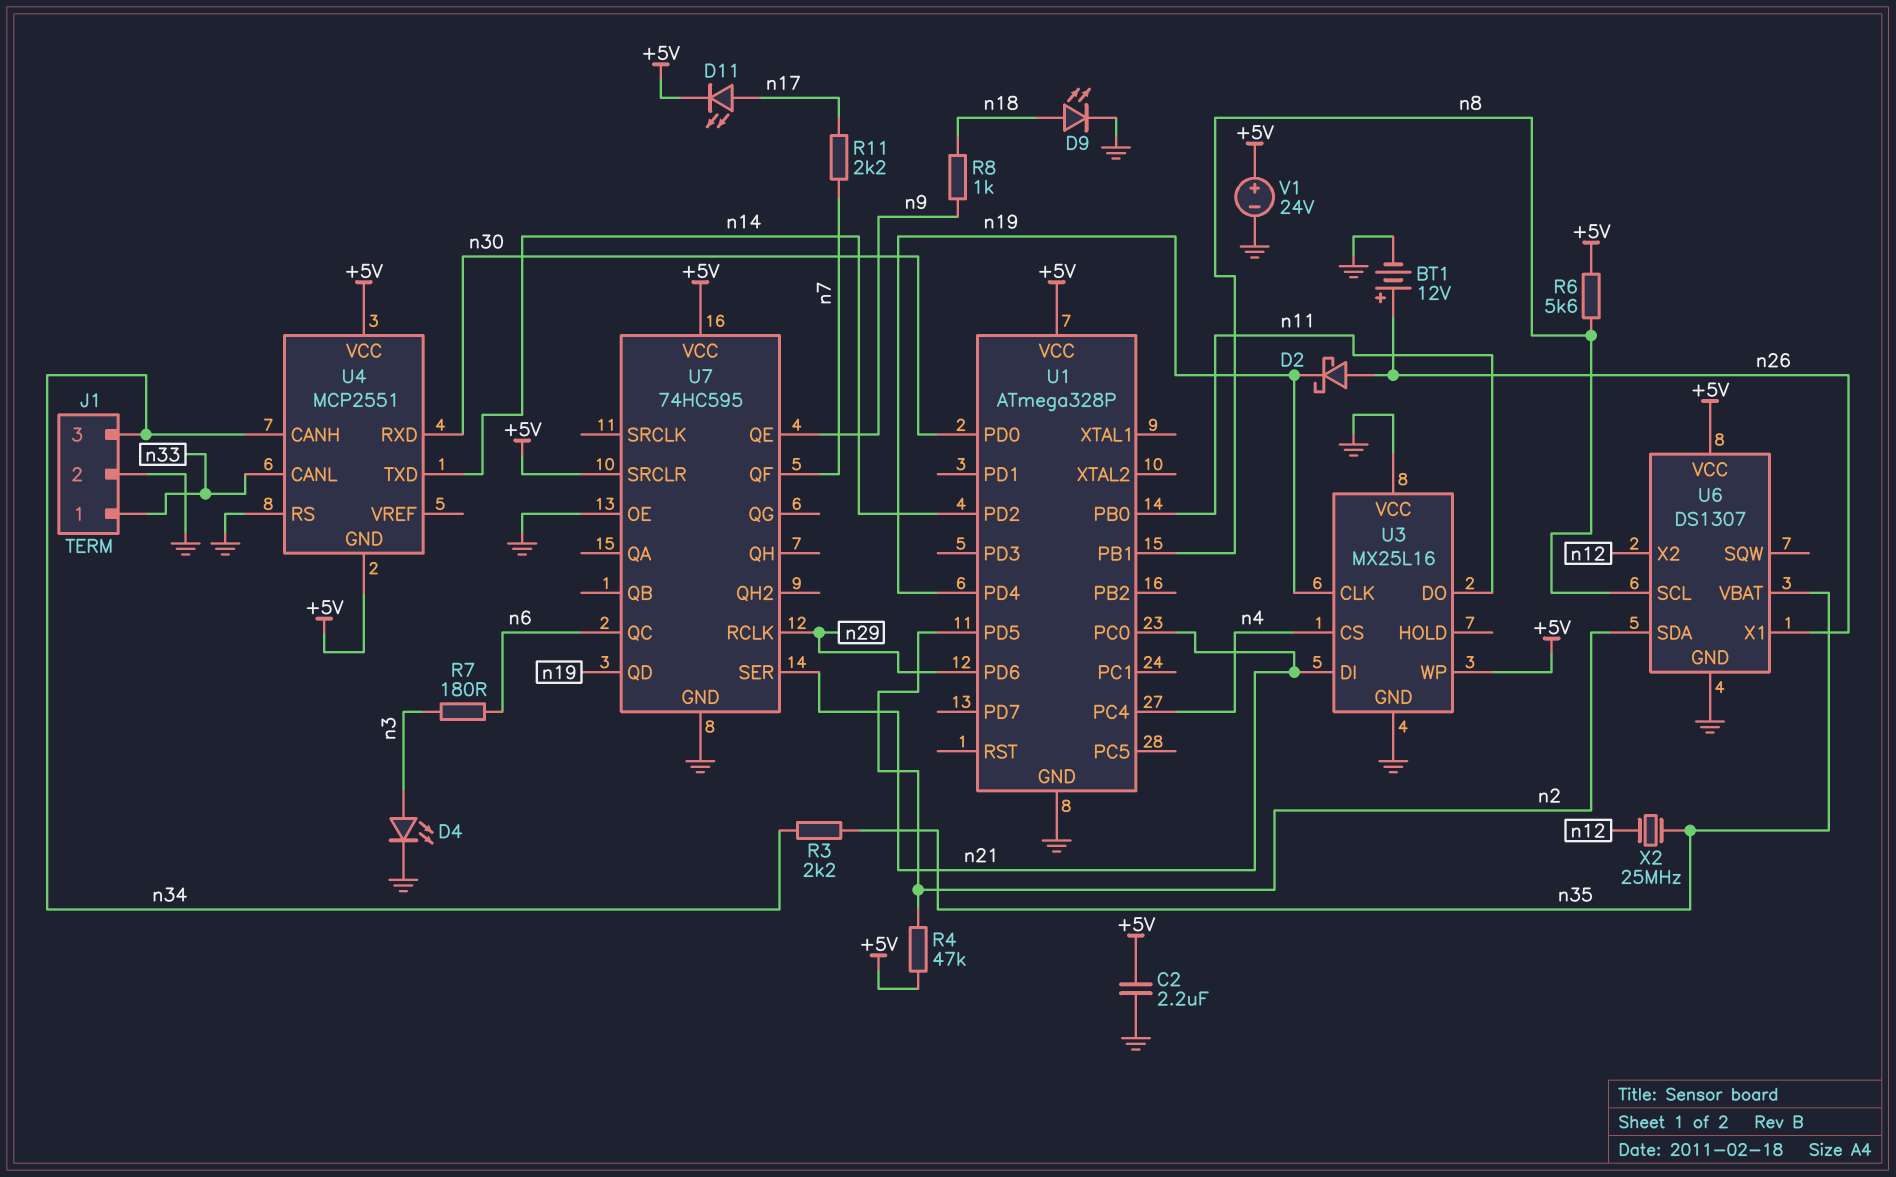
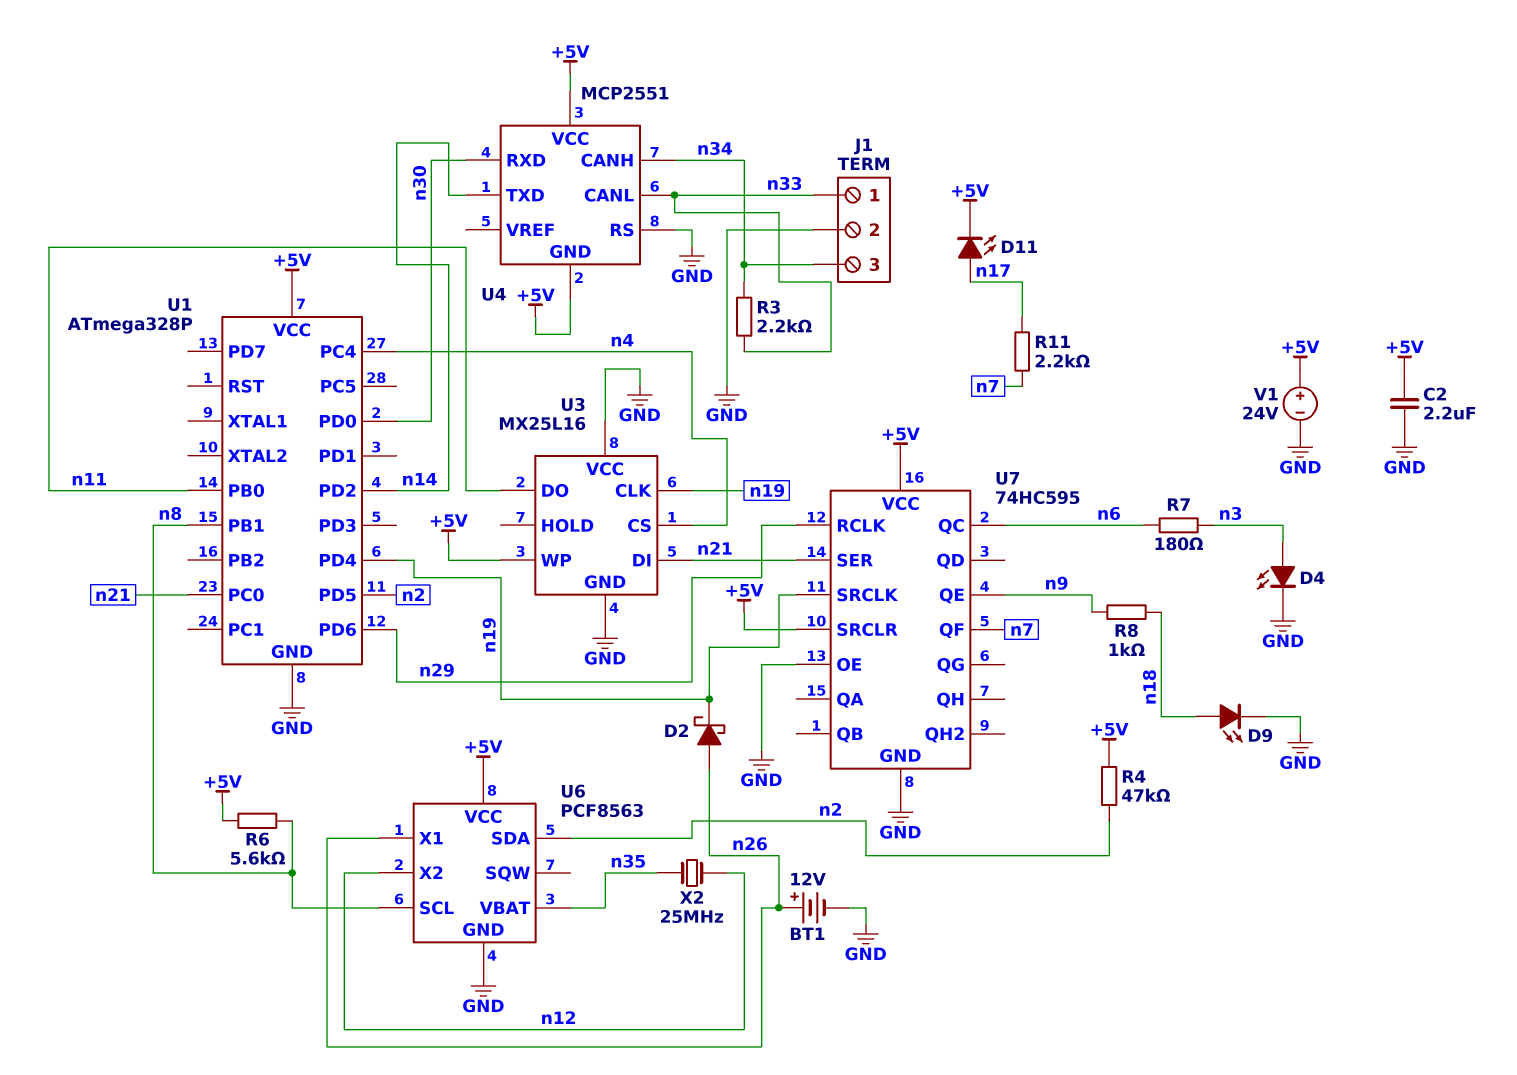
R3: 2.2k (n34, n35) -> 2.2k (n33, n34)
U6: DS1307 -> PCF8563
U7 pin QD: n19 -> none
U7 pin SRCLK: none -> n19

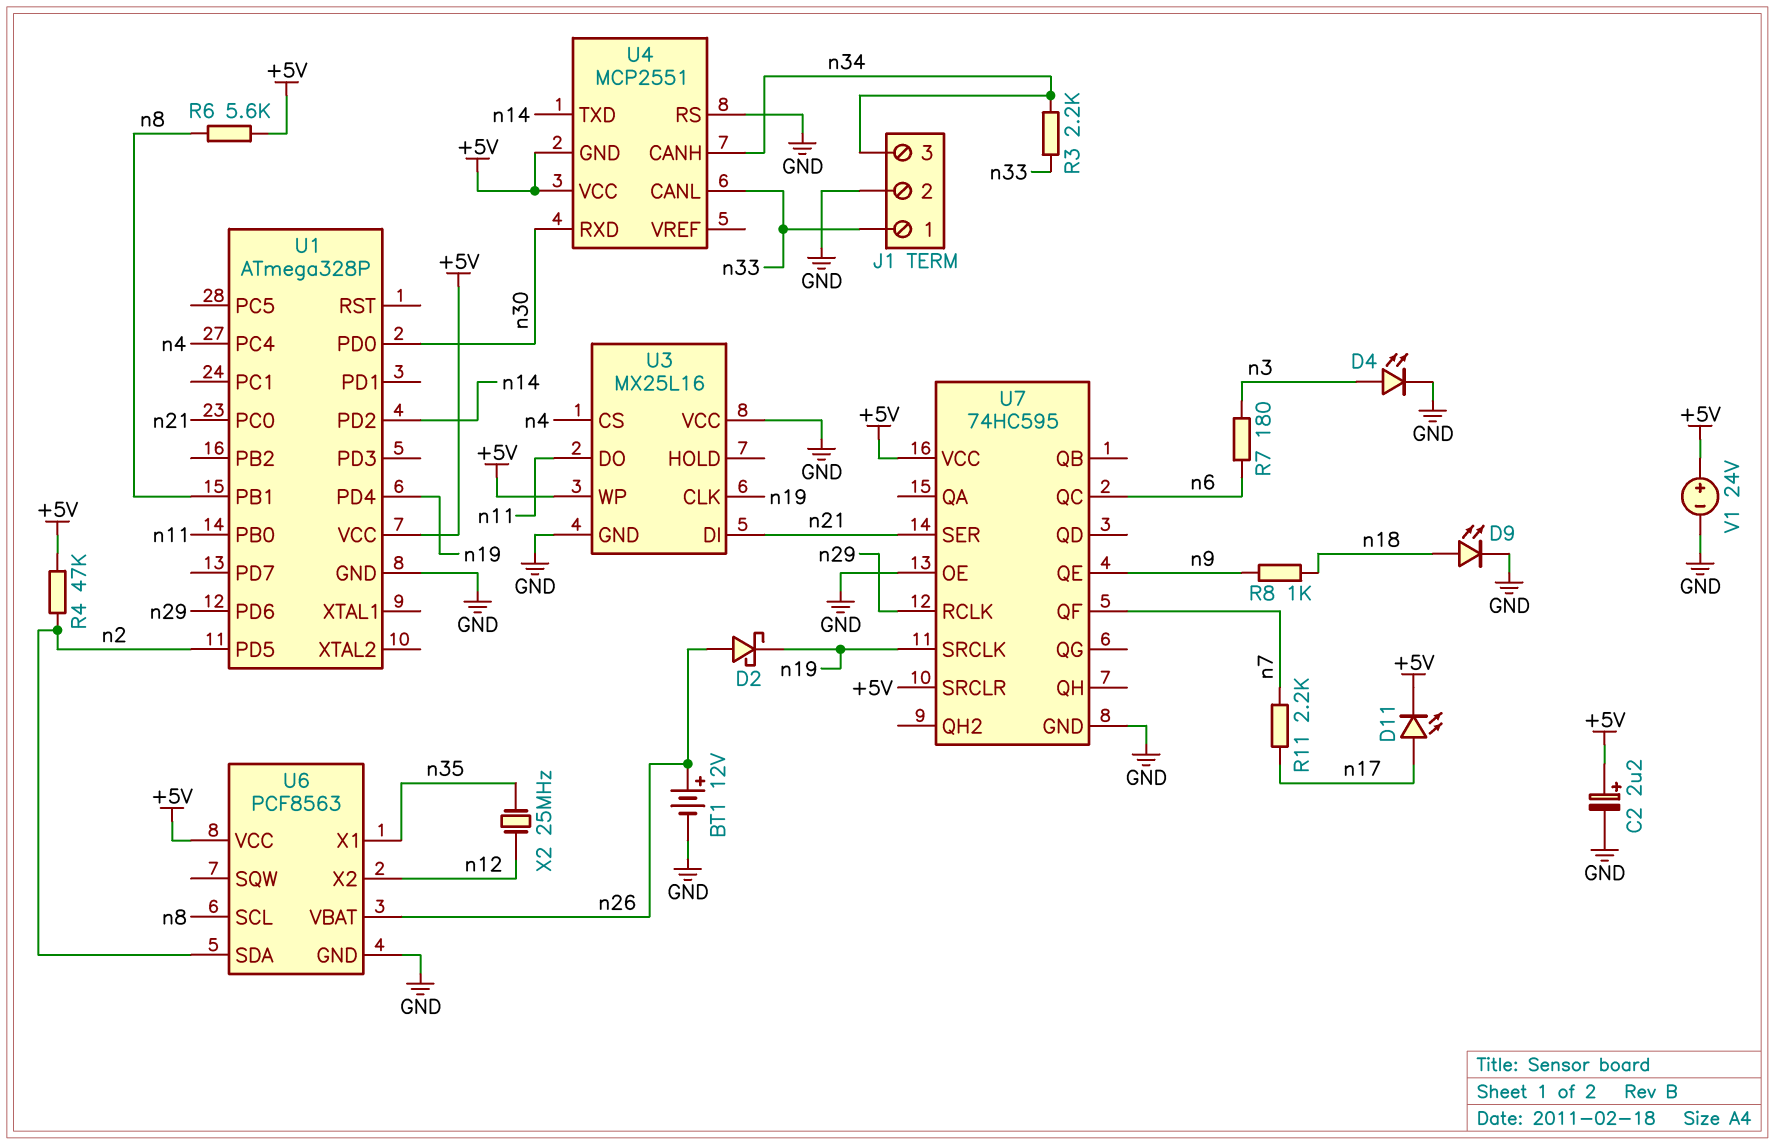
C2: 2.2uF (+5V, GND) -> 2.2uF (plus +5V, minus GND)
U6 pin VBAT: n35 -> n26
U6 pin X1: n26 -> n35

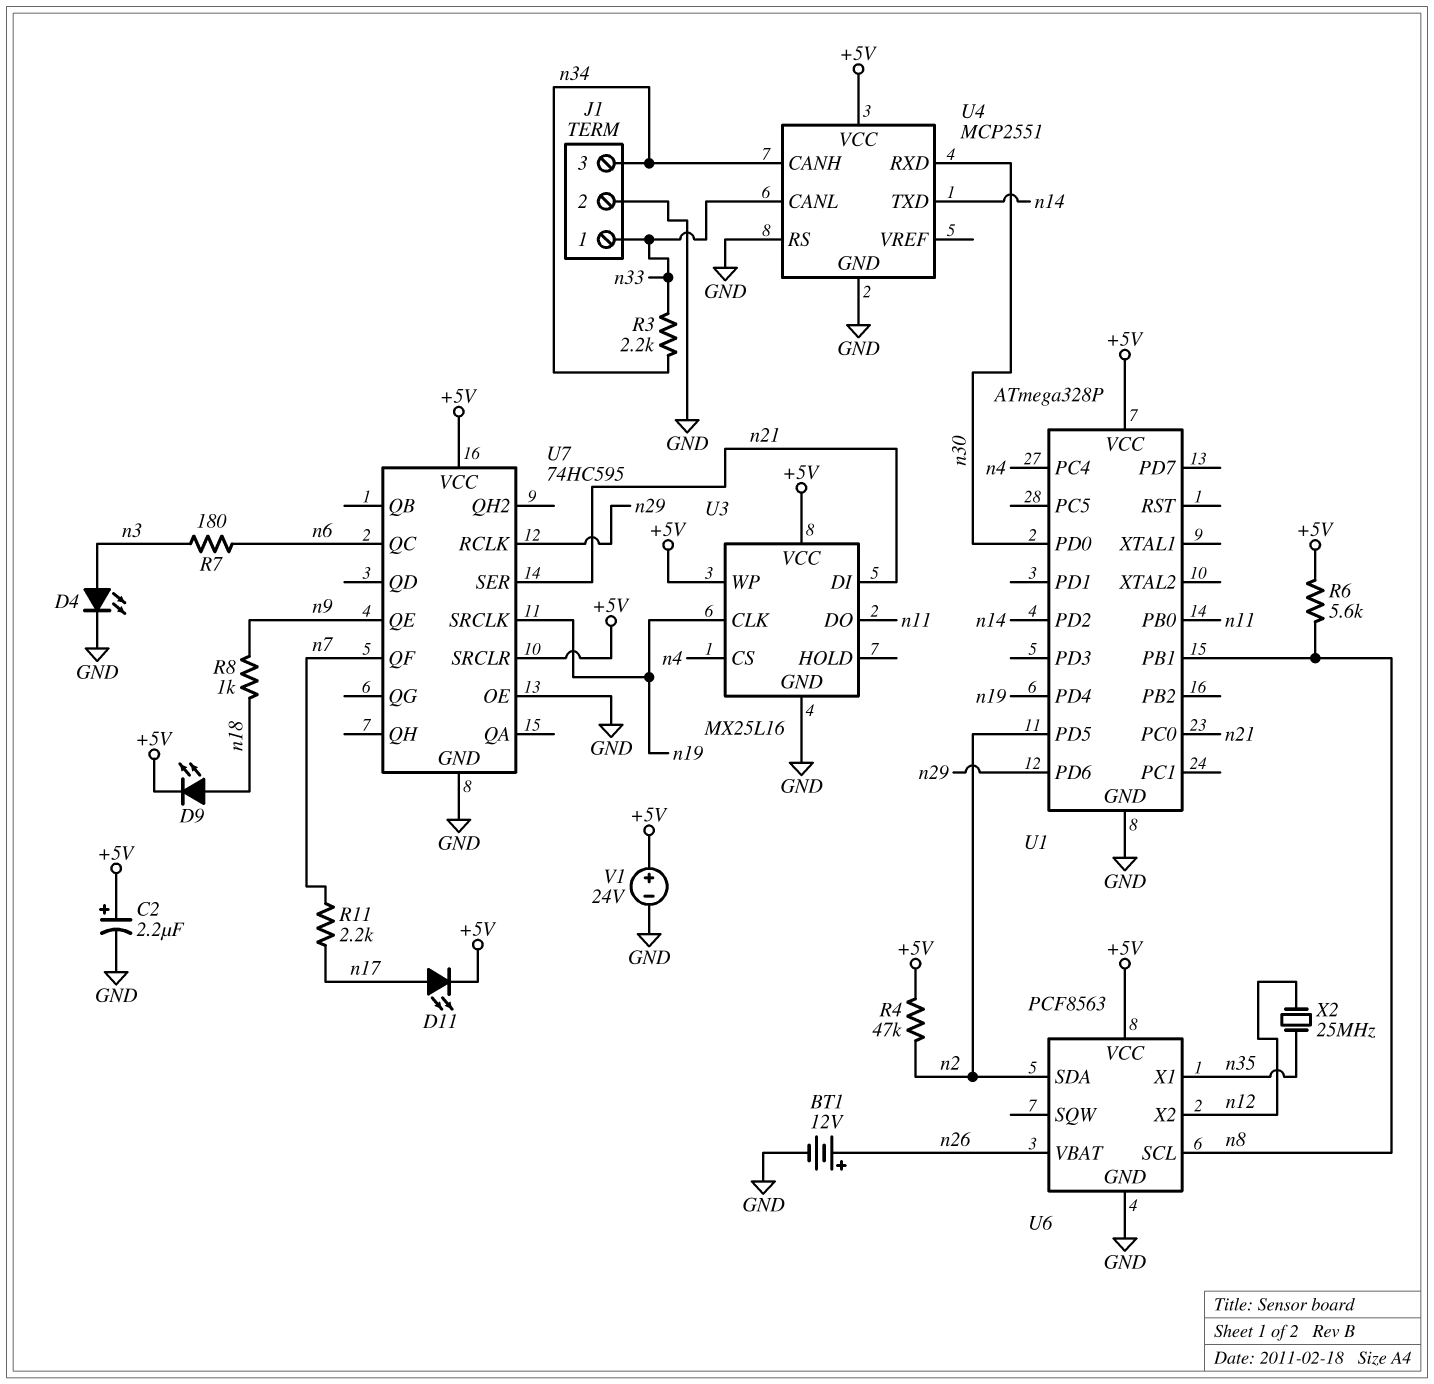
D2: schottky (A n26, K n19) -> none
D9: LED (A n18, K GND) -> LED (A n18, K +5V)
U3 pin VCC: GND -> +5V
U4 pin GND: +5V -> GND

